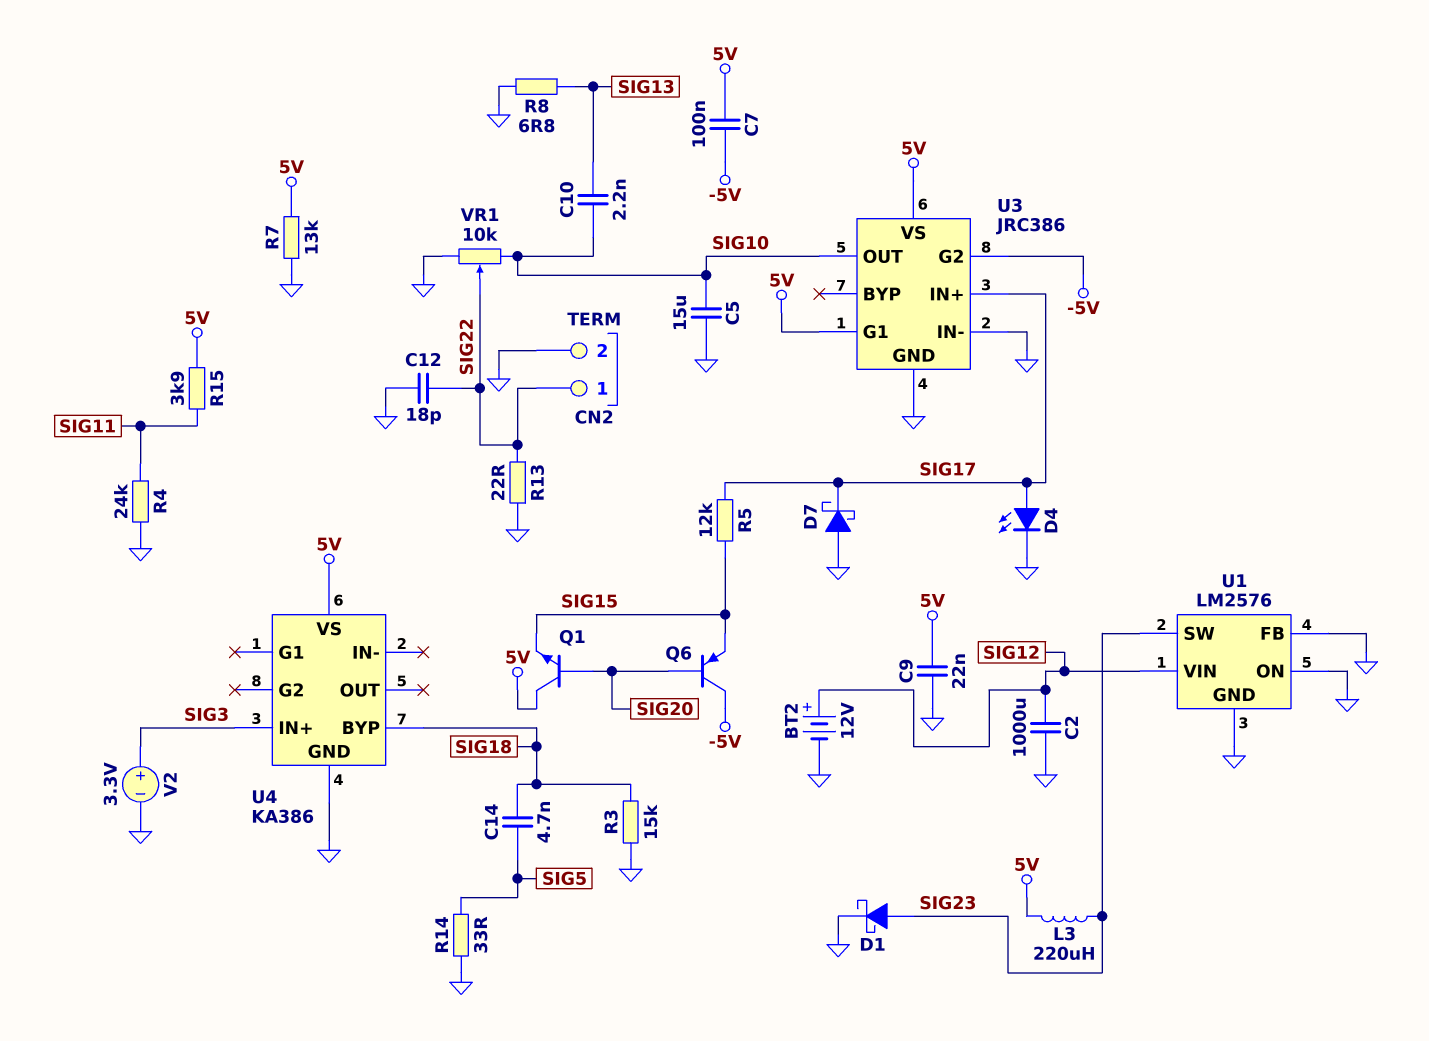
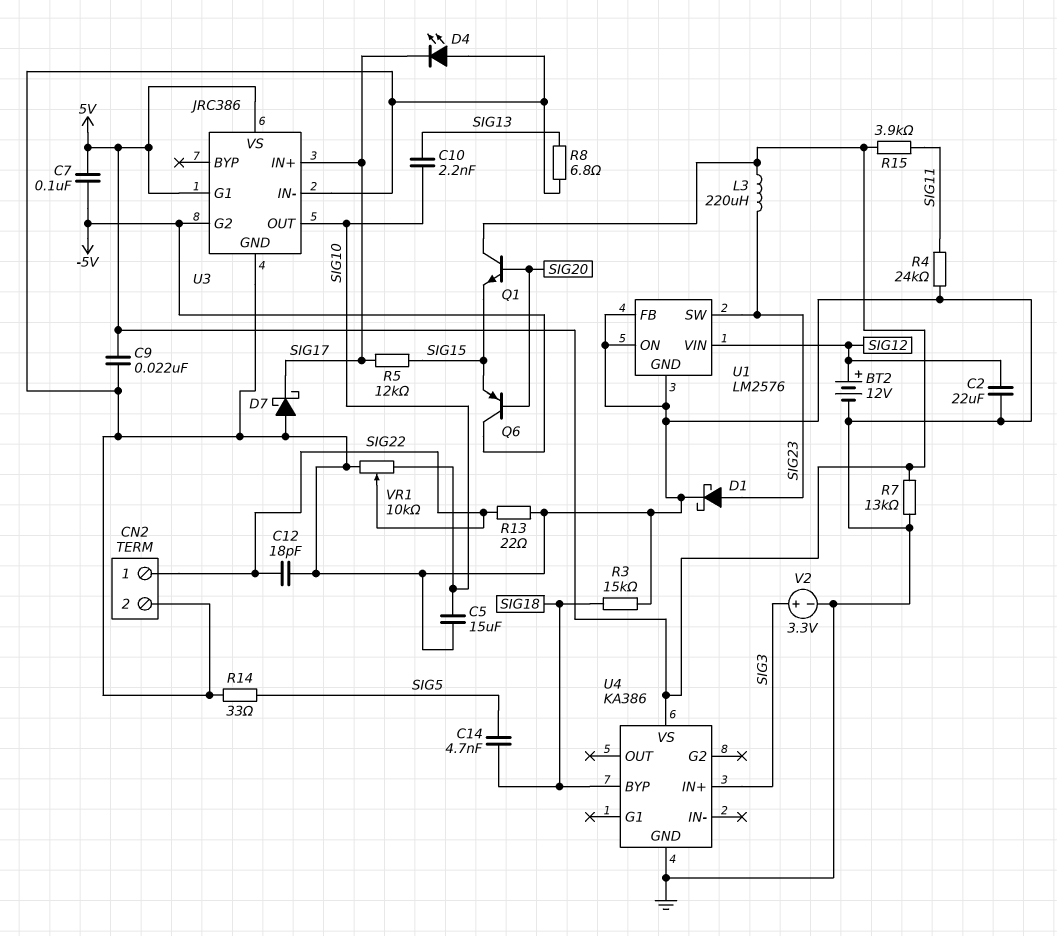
C2: 1000uF (GND, SIG12) -> 22uF (GND, SIG12)
D4: LED (A SIG17, K GND) -> LED (A GND, K SIG17)

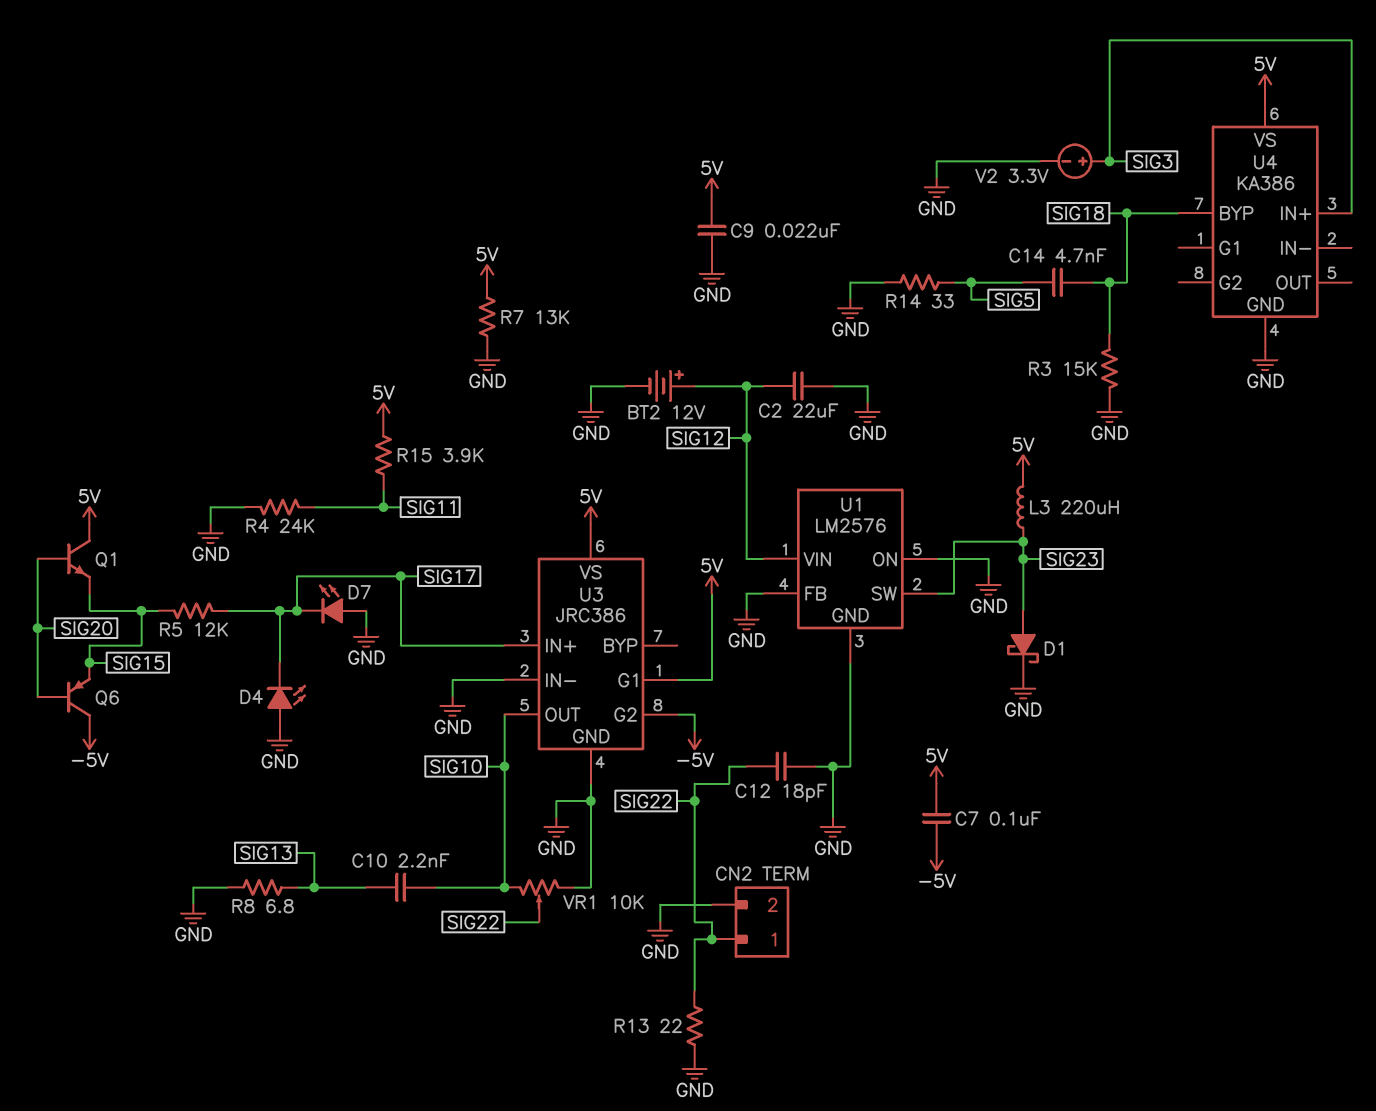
C5: 15uF (GND, SIG10) -> none
D7: schottky (A GND, K SIG17) -> LED (A GND, K SIG17)

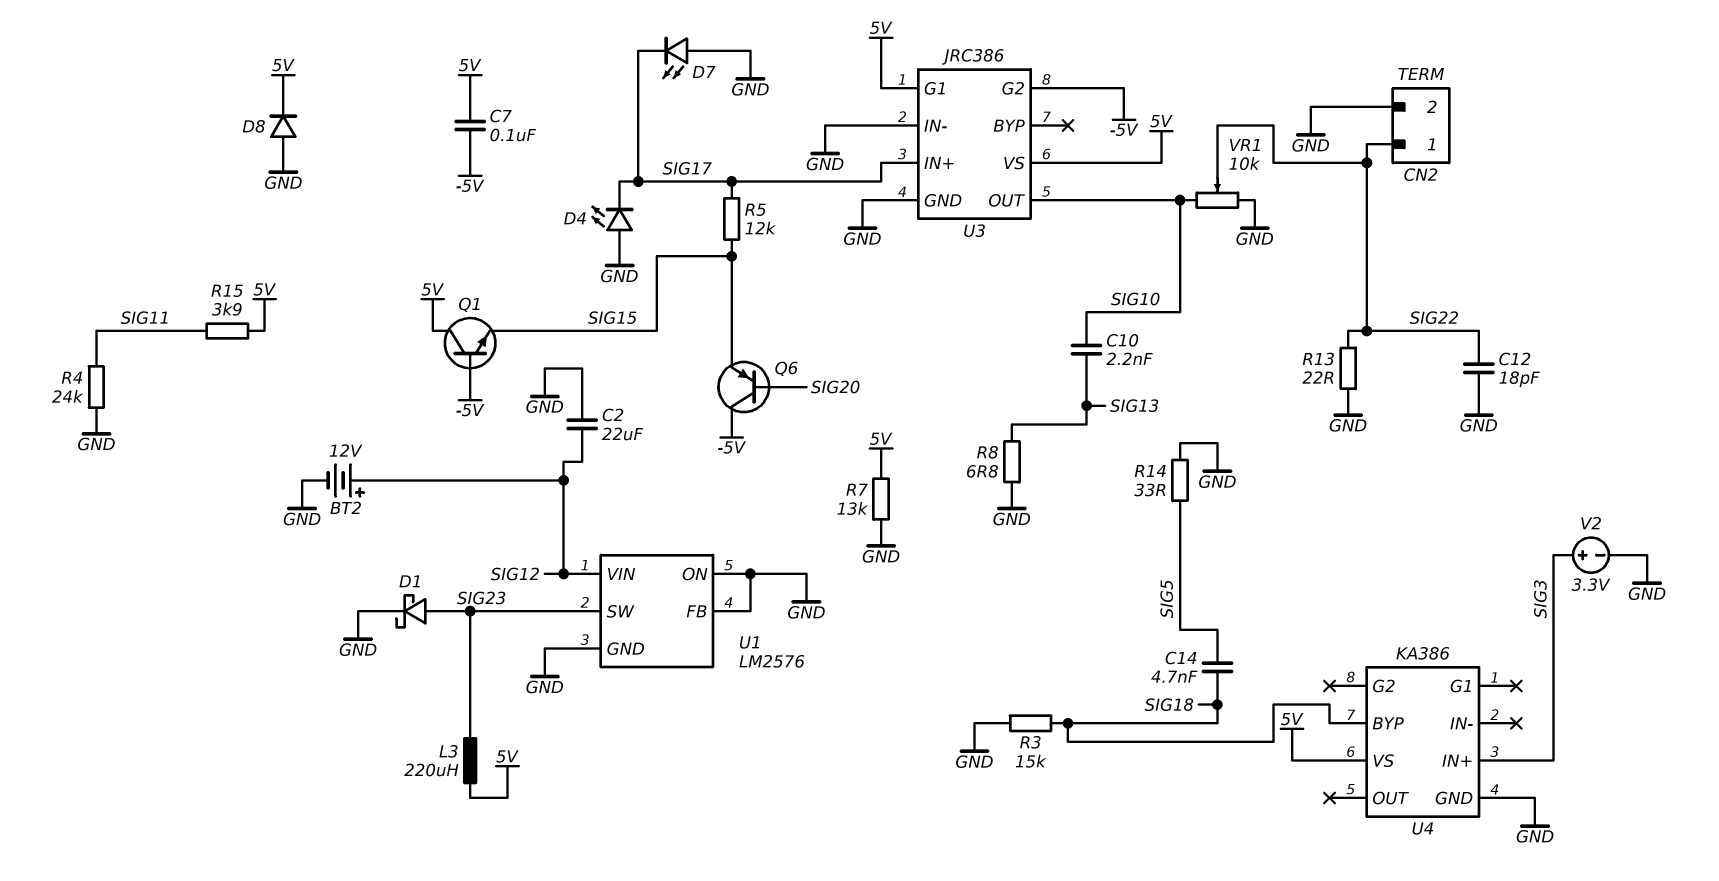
C9: 22nF (5V, GND) -> none
D8: none -> diode (A GND, K 5V)
Q1: NPN (B SIG20, C 5V, E SIG15) -> NPN (B -5V, C 5V, E SIG15)

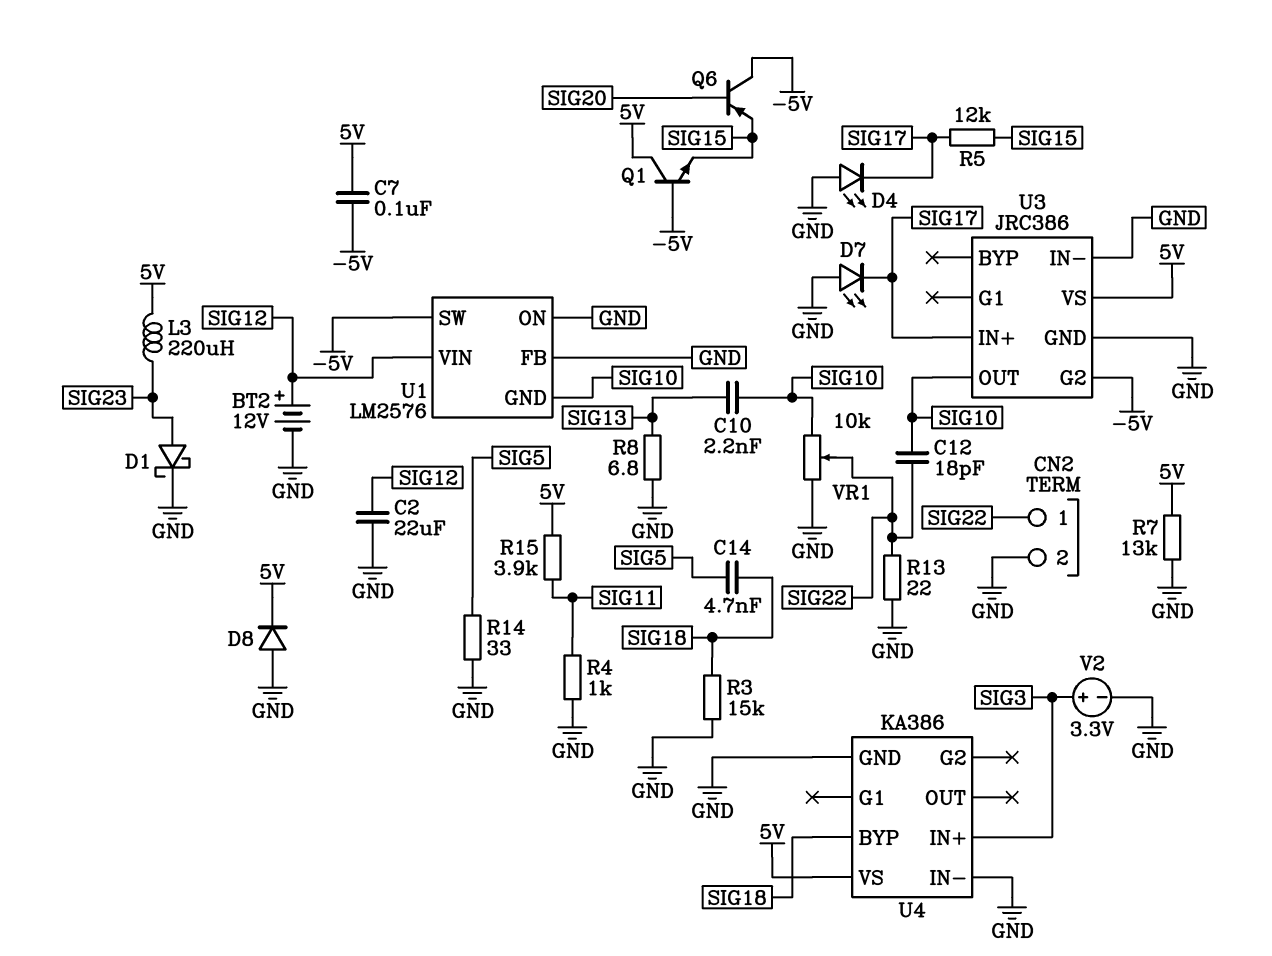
C12: 18pF (GND, SIG22) -> 18pF (SIG10, SIG22)
R4: 24k (GND, SIG11) -> 1k (GND, SIG11)
U1 pin GND: GND -> SIG10
U1 pin SW: SIG23 -> -5V
U3 pin G1: 5V -> none
U4 pin IN-: none -> GND

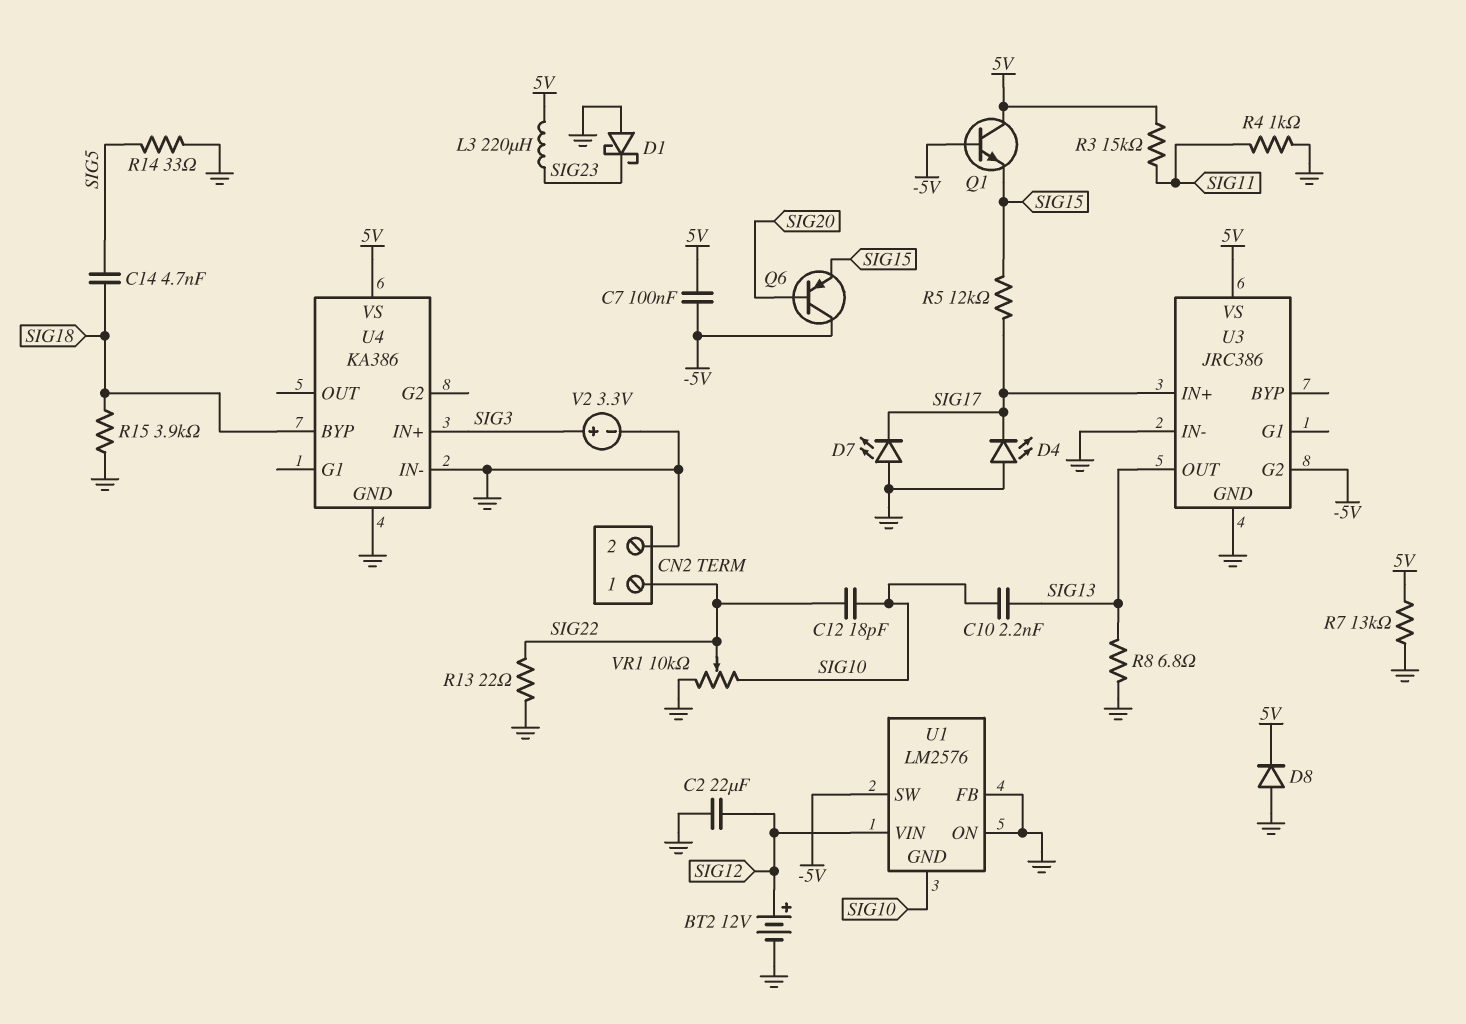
D1: schottky (A SIG23, K GND) -> schottky (A GND, K SIG23)
R3: 15k (GND, SIG18) -> 15k (5V, SIG11)
R15: 3.9k (5V, SIG11) -> 3.9k (GND, SIG18)
U3 pin OUT: SIG10 -> SIG13

